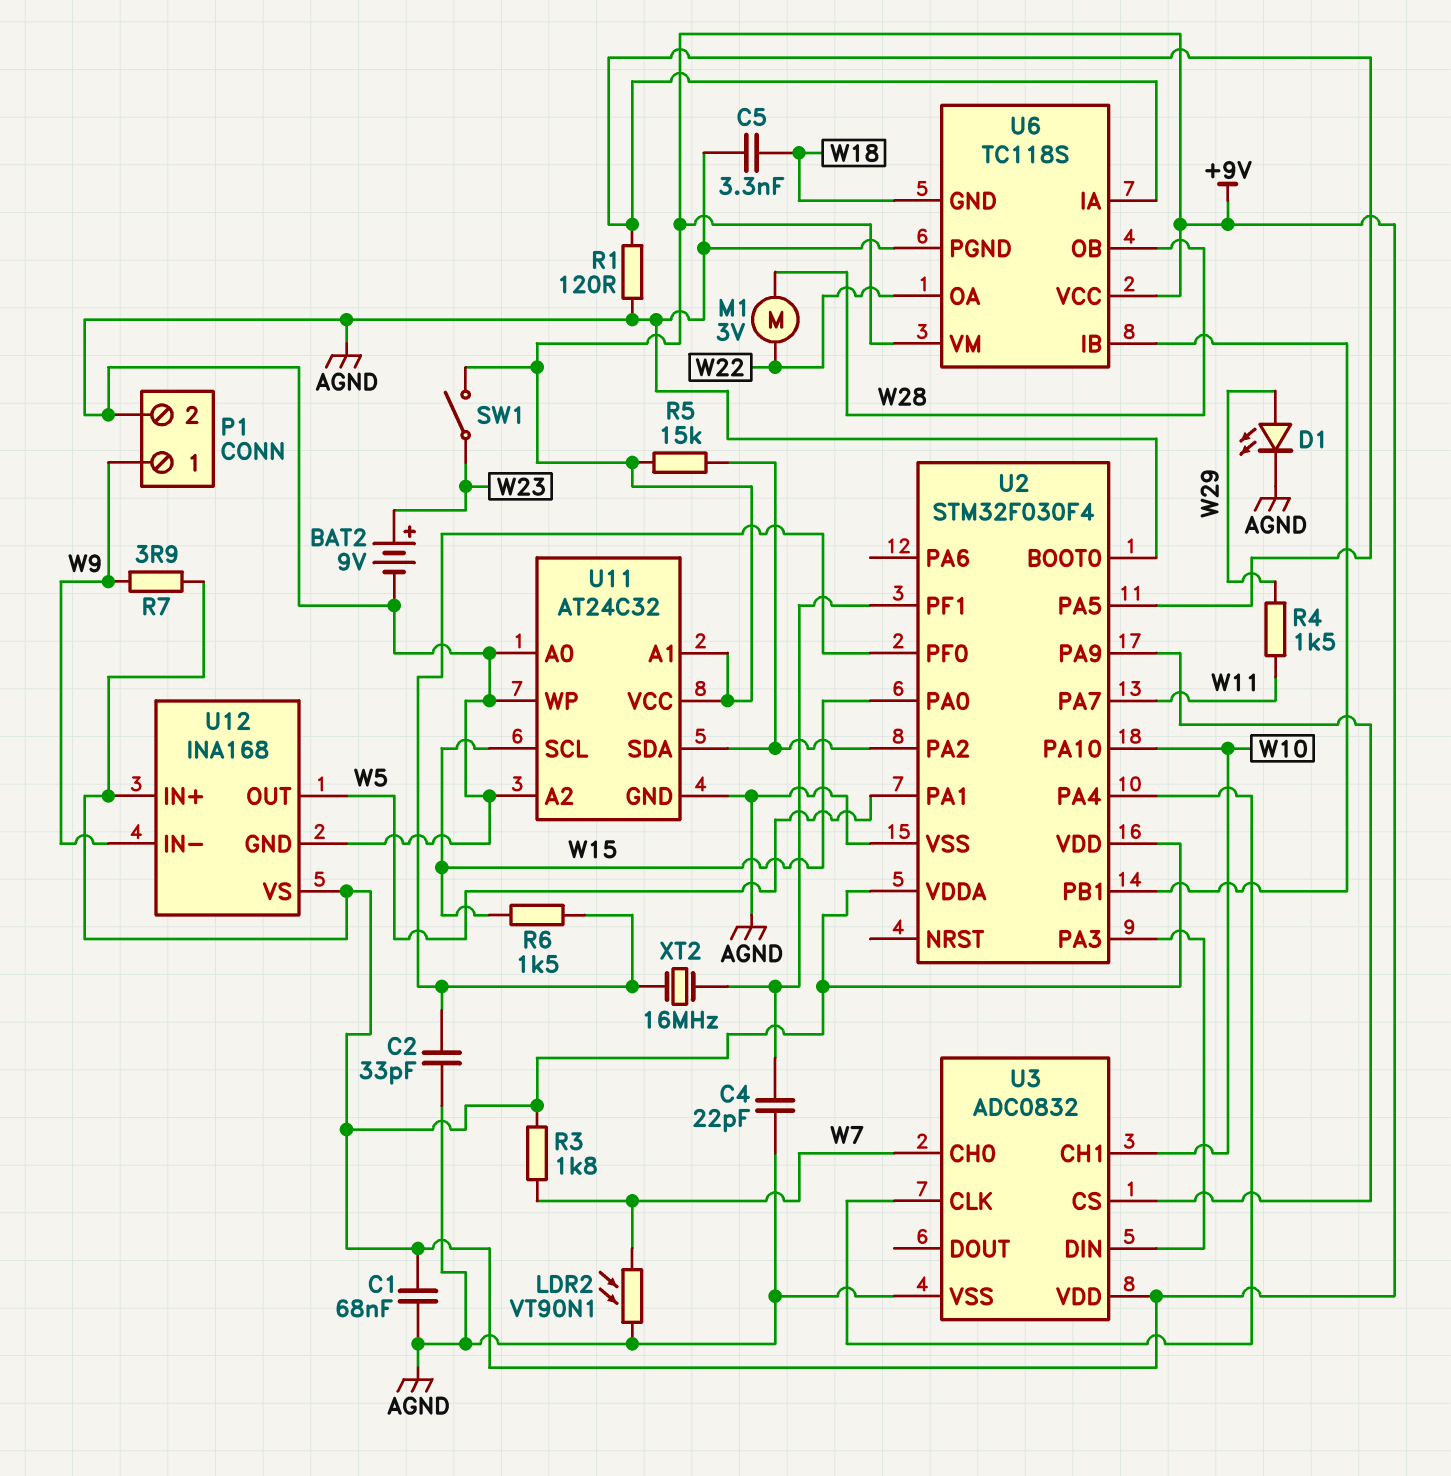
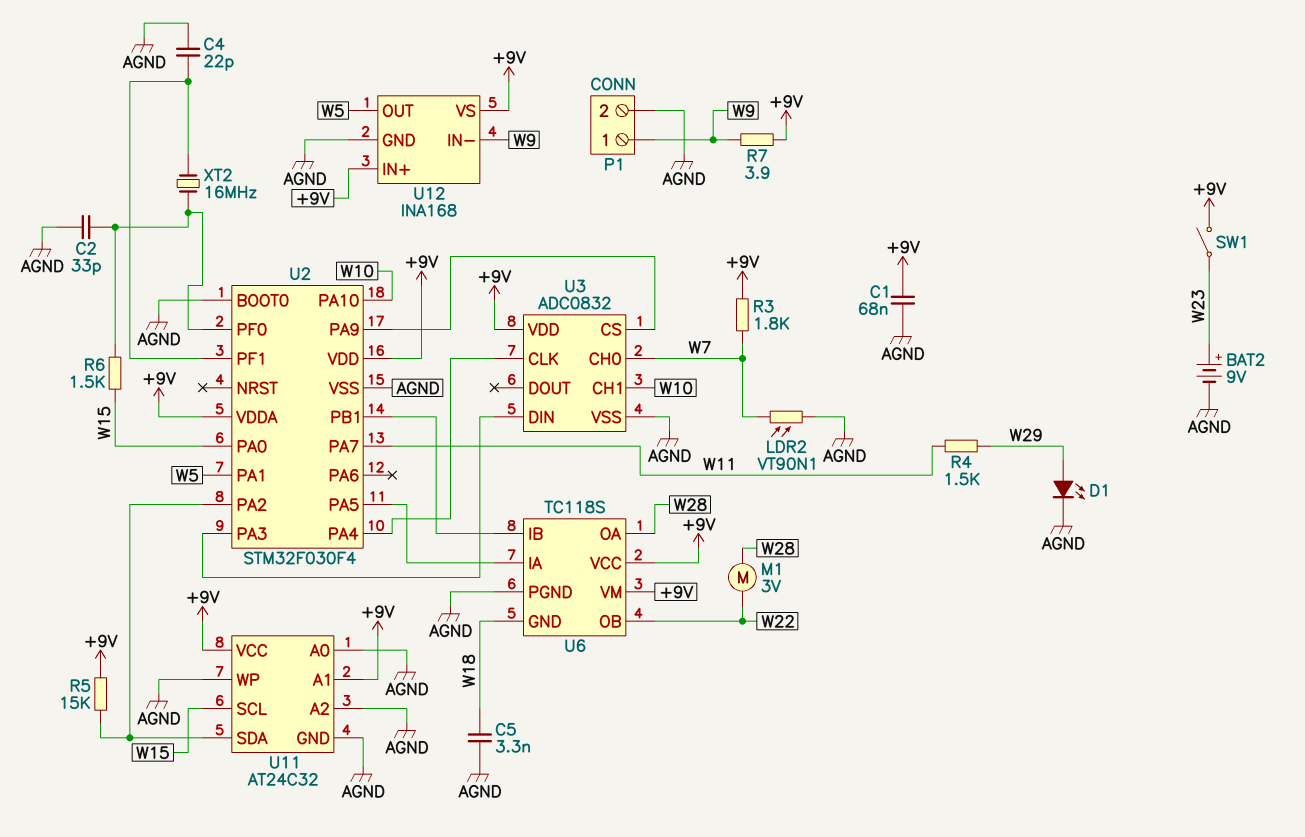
R1: 120 (AGND, U2/PA5) -> none
U6 pin OA: W22 -> W28
U6 pin OB: W28 -> W22

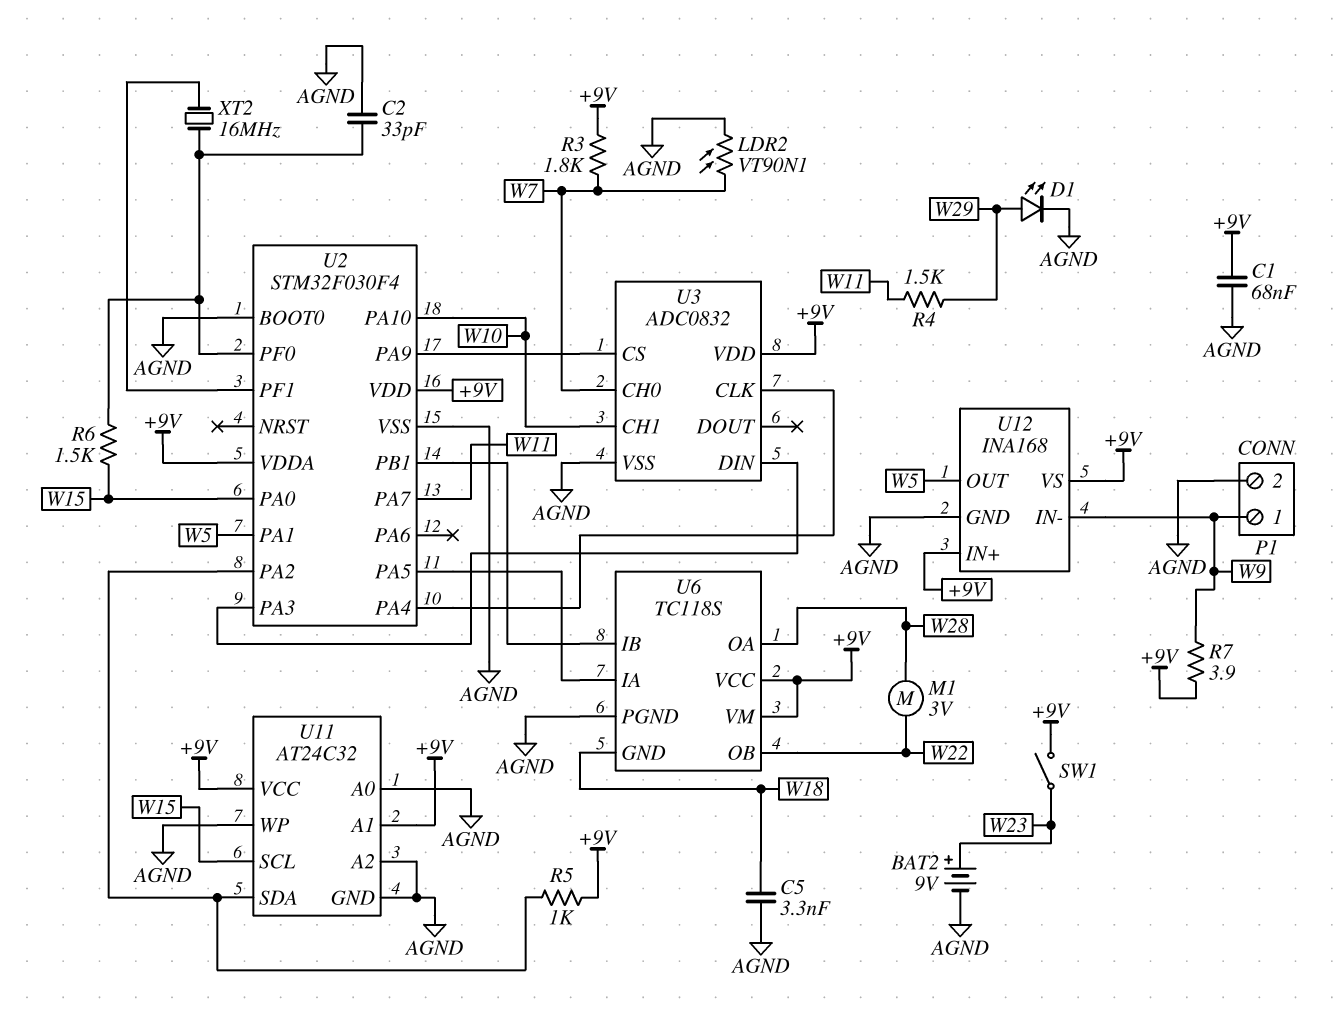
C4: 22pF (AGND, U2/PF1) -> none
R5: 15k (+9V, U2/PA2) -> 1k (+9V, U2/PA2)

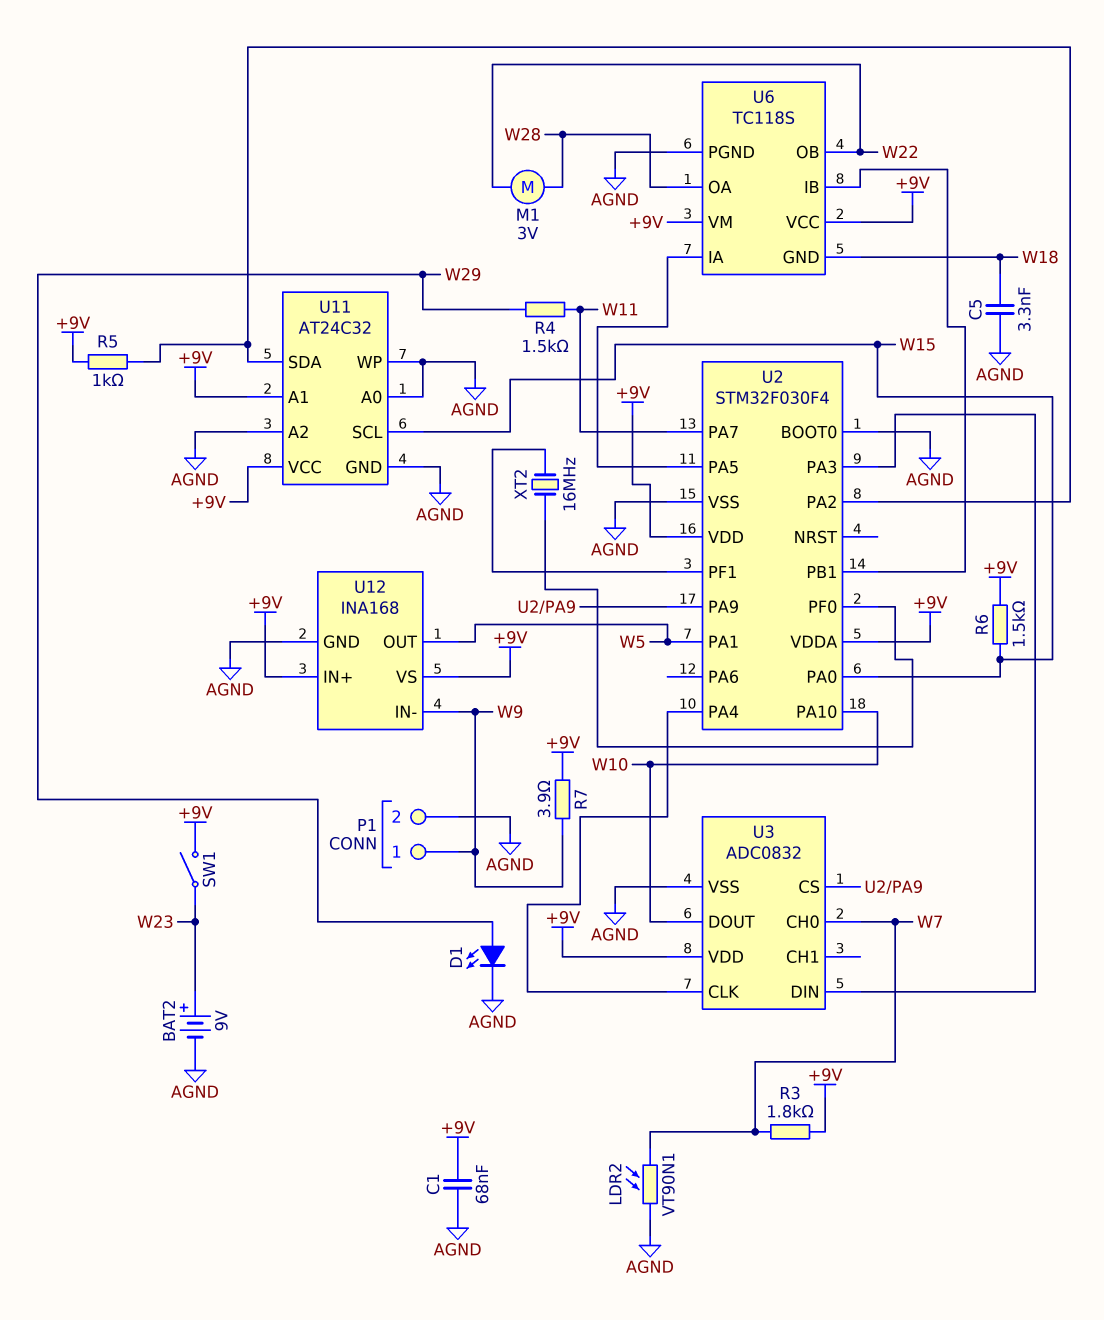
C2: 33pF (AGND, U2/PF0) -> none
R6: 1.5k (U2/PF0, W15) -> 1.5k (+9V, W15)
U3 pin CH1: W10 -> none
U3 pin DOUT: none -> W10

